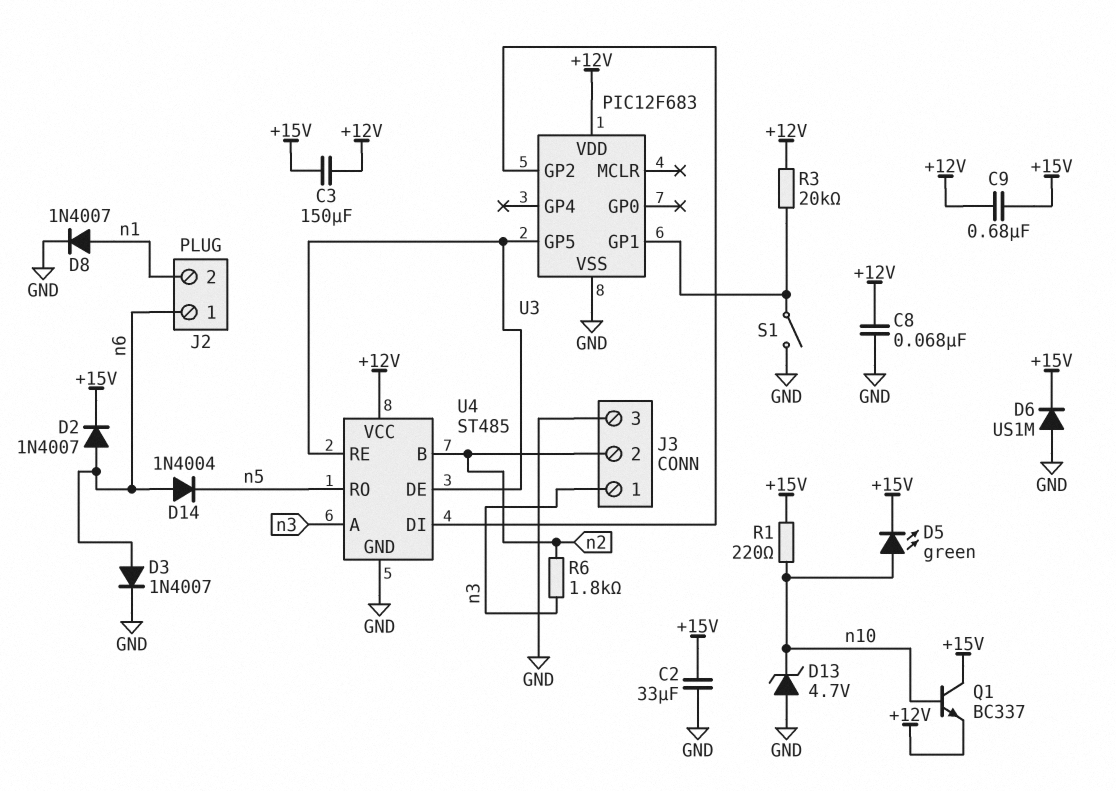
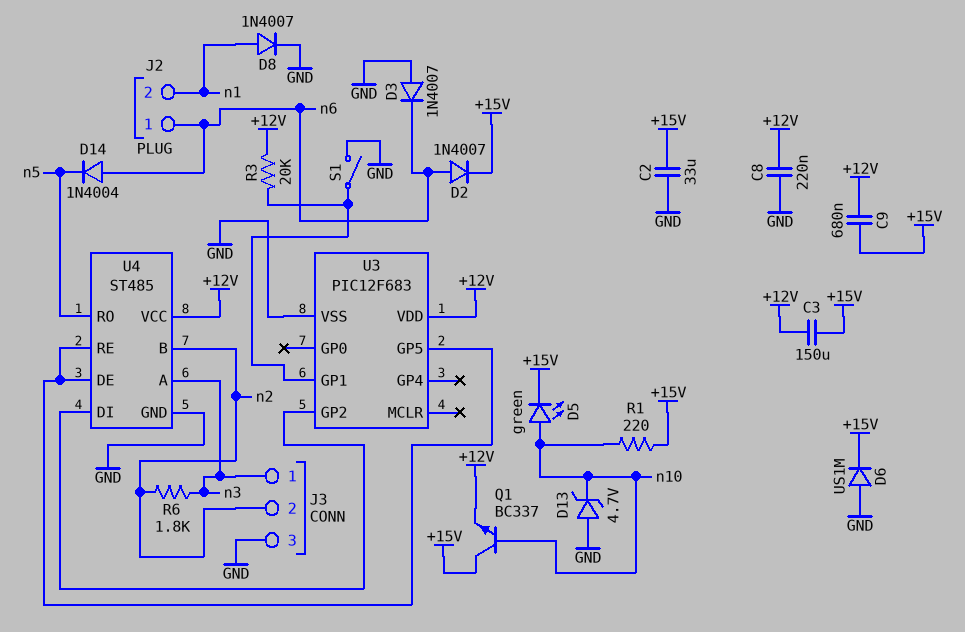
C8: 68nF (+12V, GND) -> 220nF (+12V, GND)
D3: diode 1N4007 (A n6, K GND) -> diode 1N4007 (A GND, K n6)

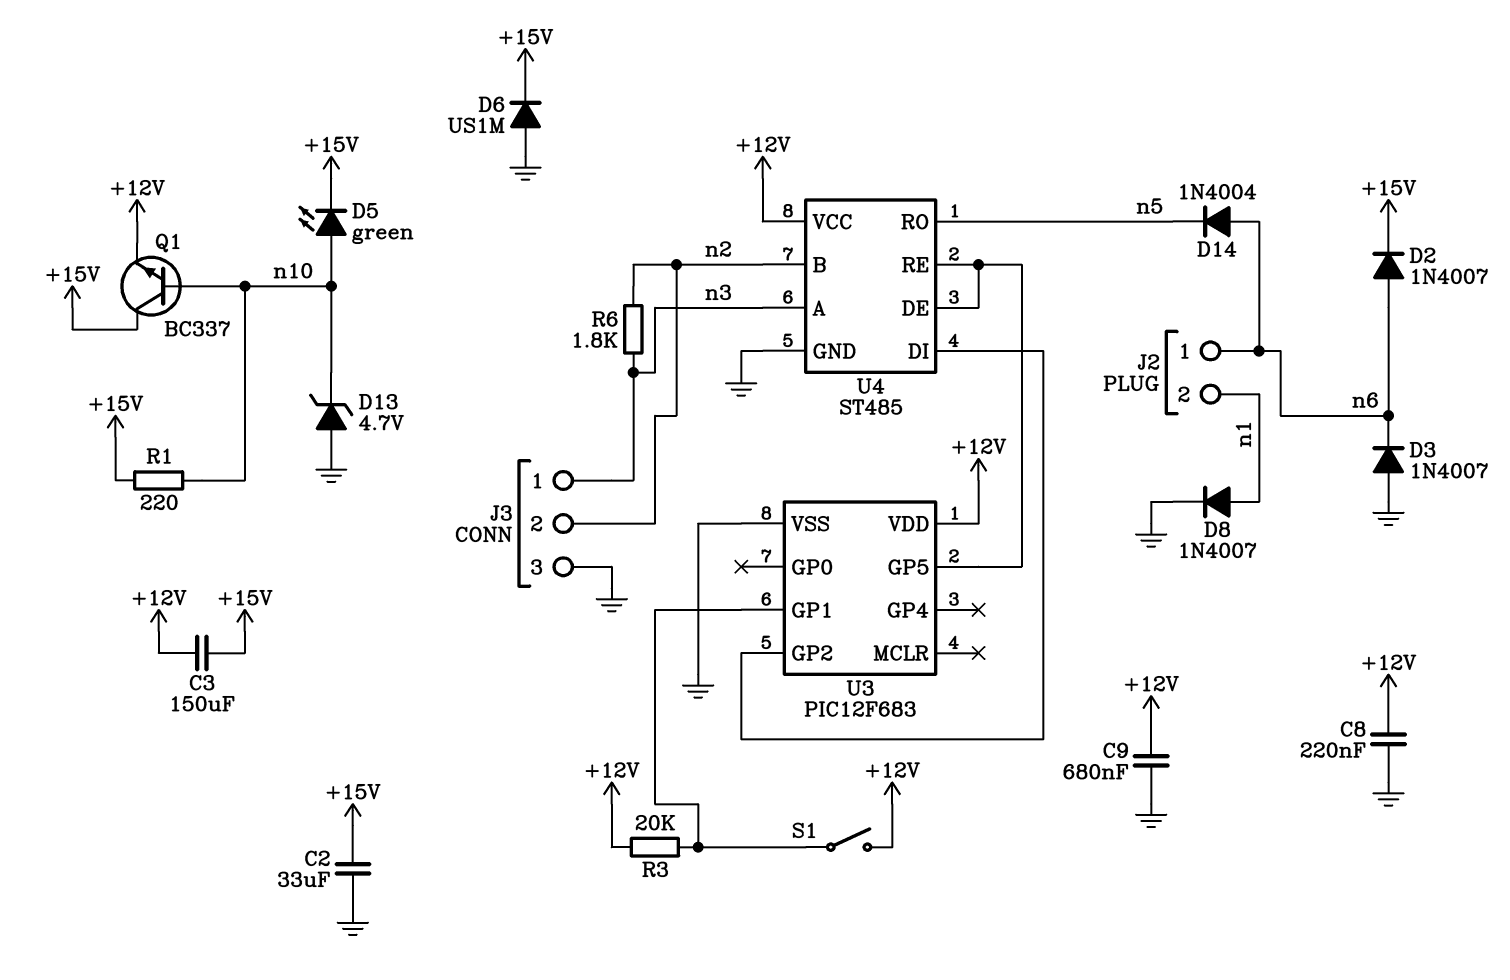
C9: 680nF (+12V, +15V) -> 680nF (+12V, GND)
S1: switch (GND, U3/GP1) -> switch (+12V, U3/GP1)

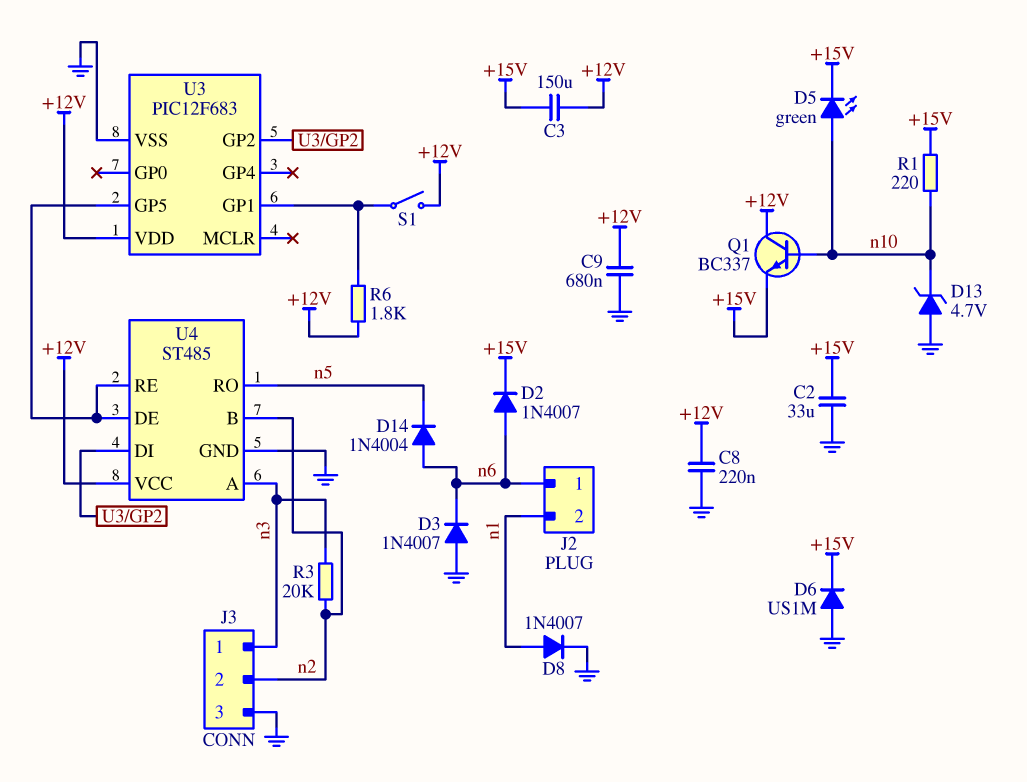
Q1: NPN BC337 (B n10, C +15V, E +12V) -> NPN BC337 (B n10, C +12V, E +15V)
R3: 20k (+12V, U3/GP1) -> 20k (n2, n3)
R6: 1.8k (n2, n3) -> 1.8k (+12V, U3/GP1)

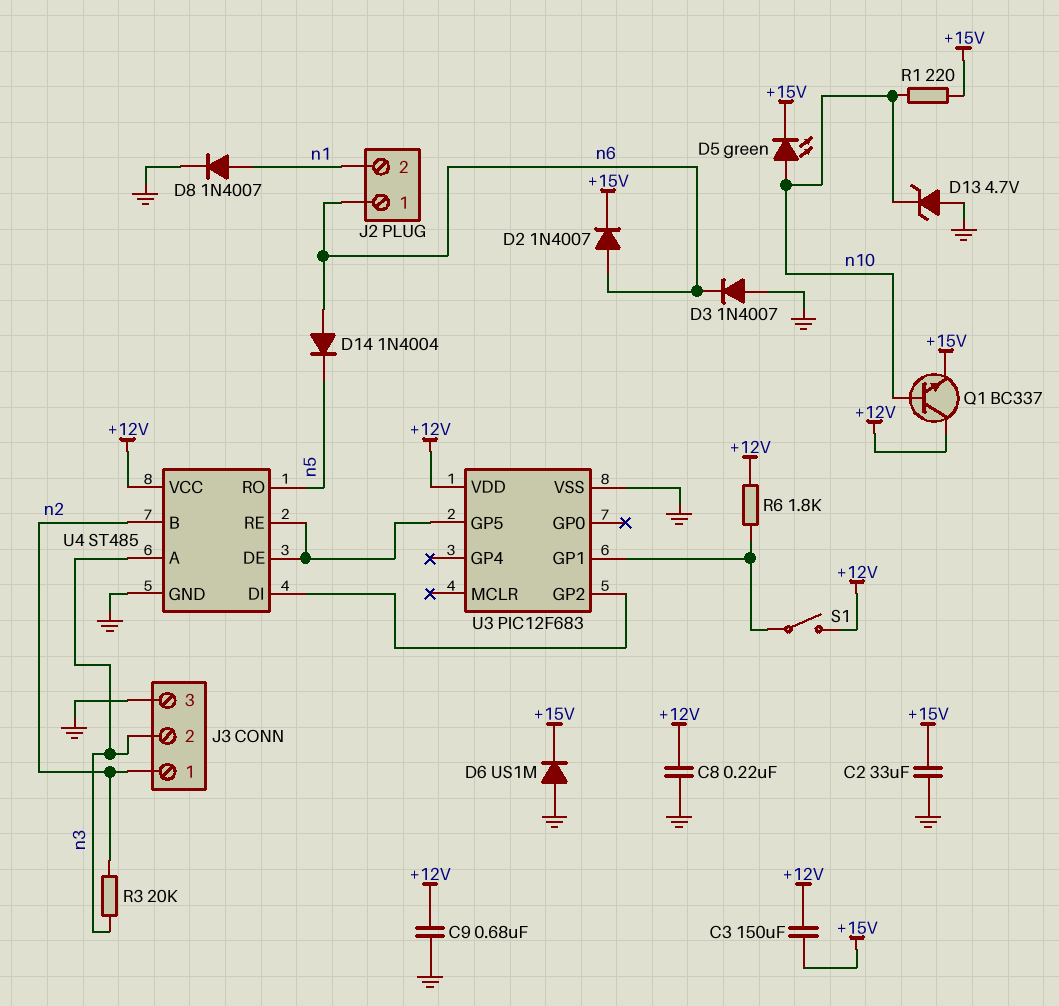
J3 pin 1: n3 -> n2
J3 pin 2: n2 -> n3

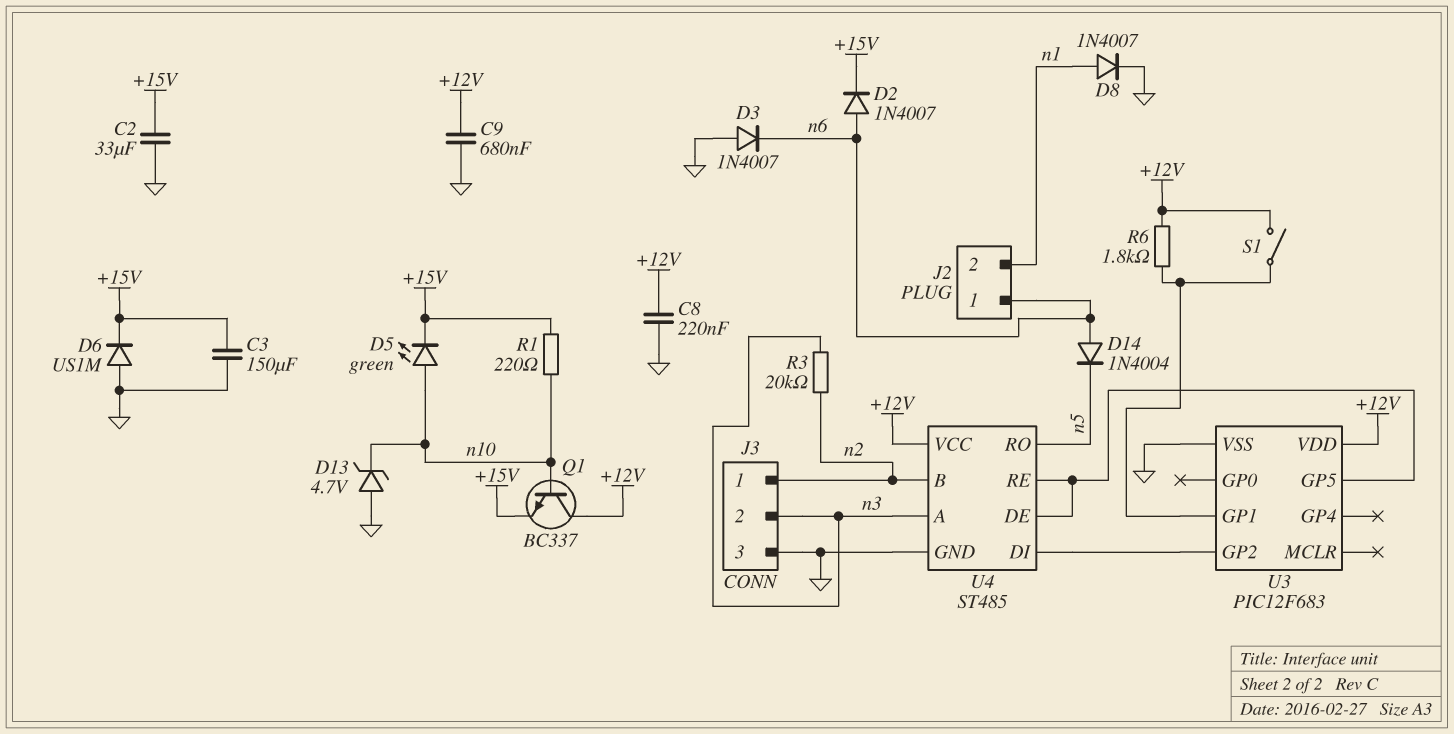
C3: 150uF (+12V, +15V) -> 150uF (+15V, GND)

